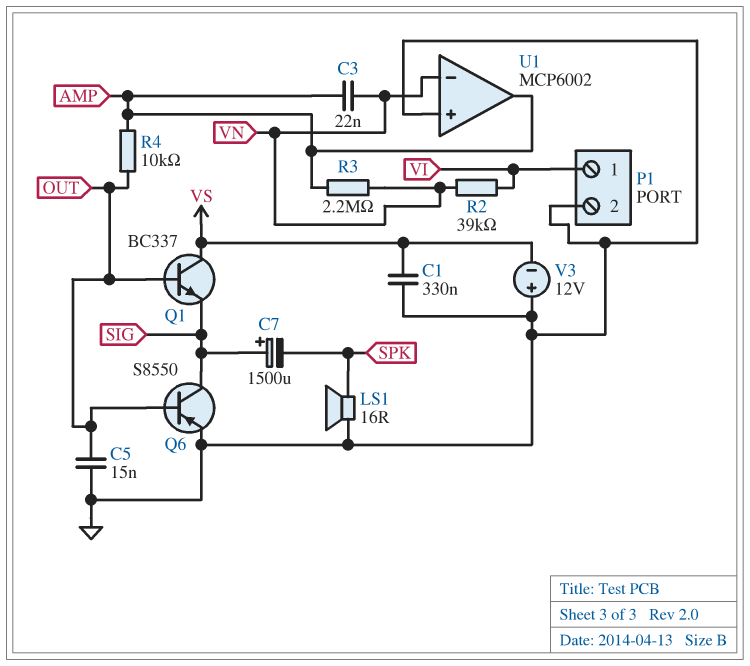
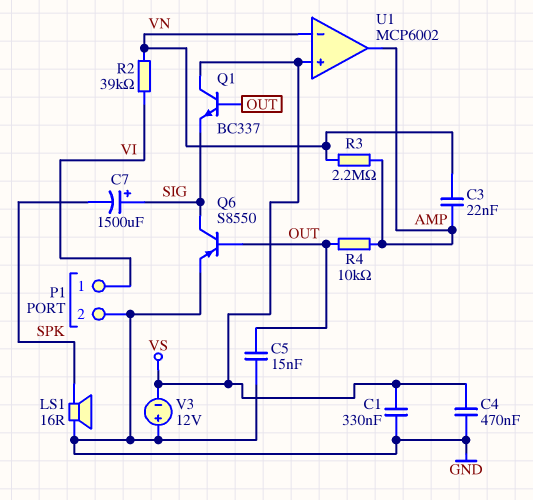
C4: none -> 470nF (GND, VS)
U1 pin in+: GND -> VS

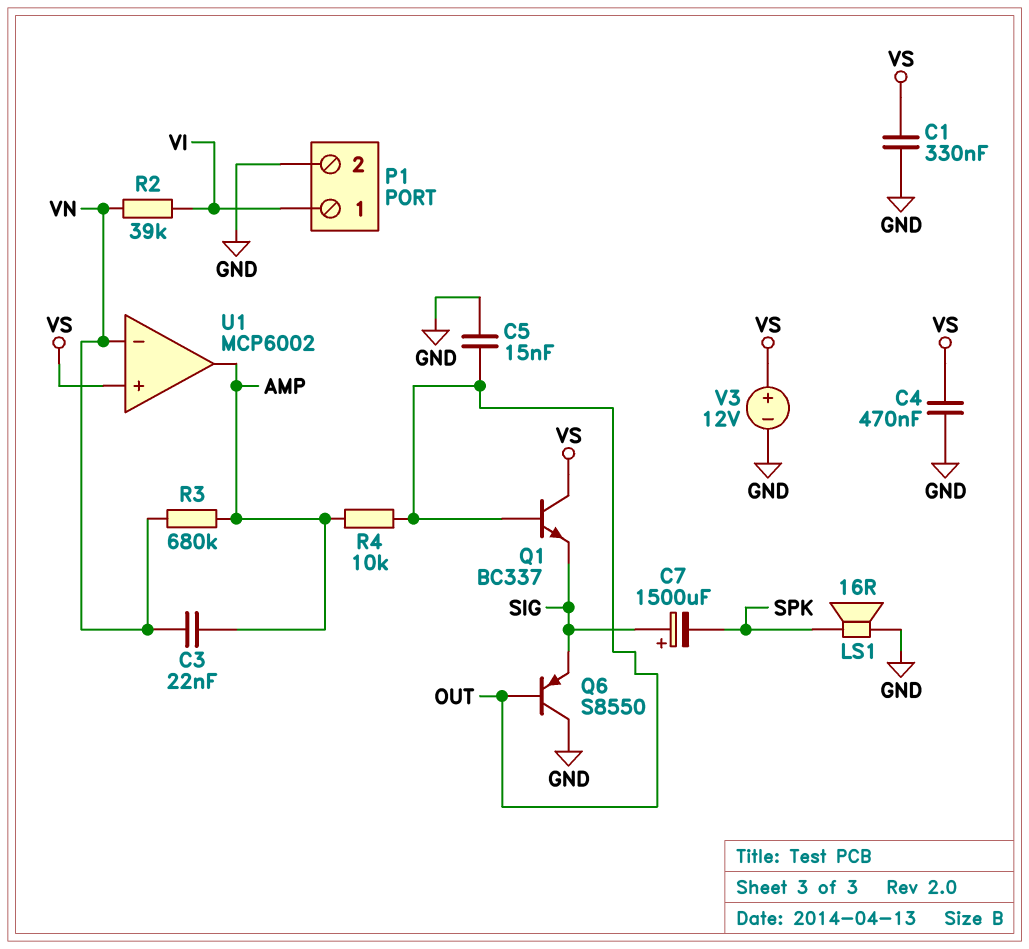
Q6: PNP S8550 (B OUT, C SIG, E GND) -> PNP S8550 (B OUT, C GND, E SIG)
R3: 2.2M (AMP, VN) -> 680k (AMP, VN)
V3: 12V (plus GND, minus VS) -> 12V (plus VS, minus GND)

